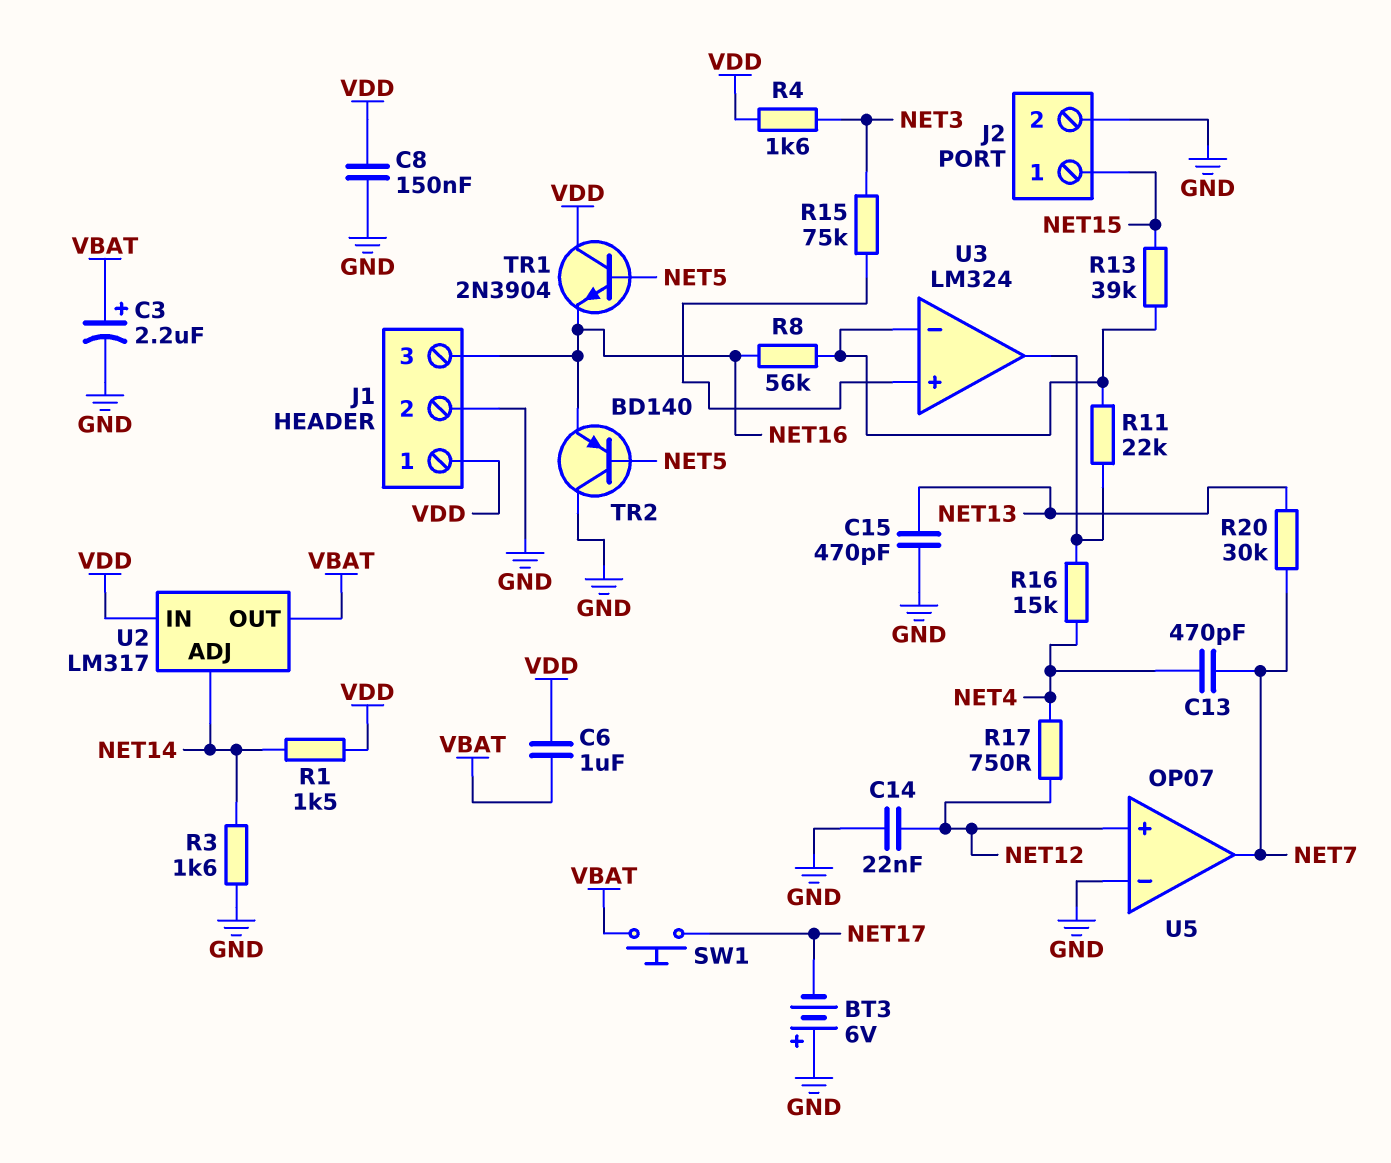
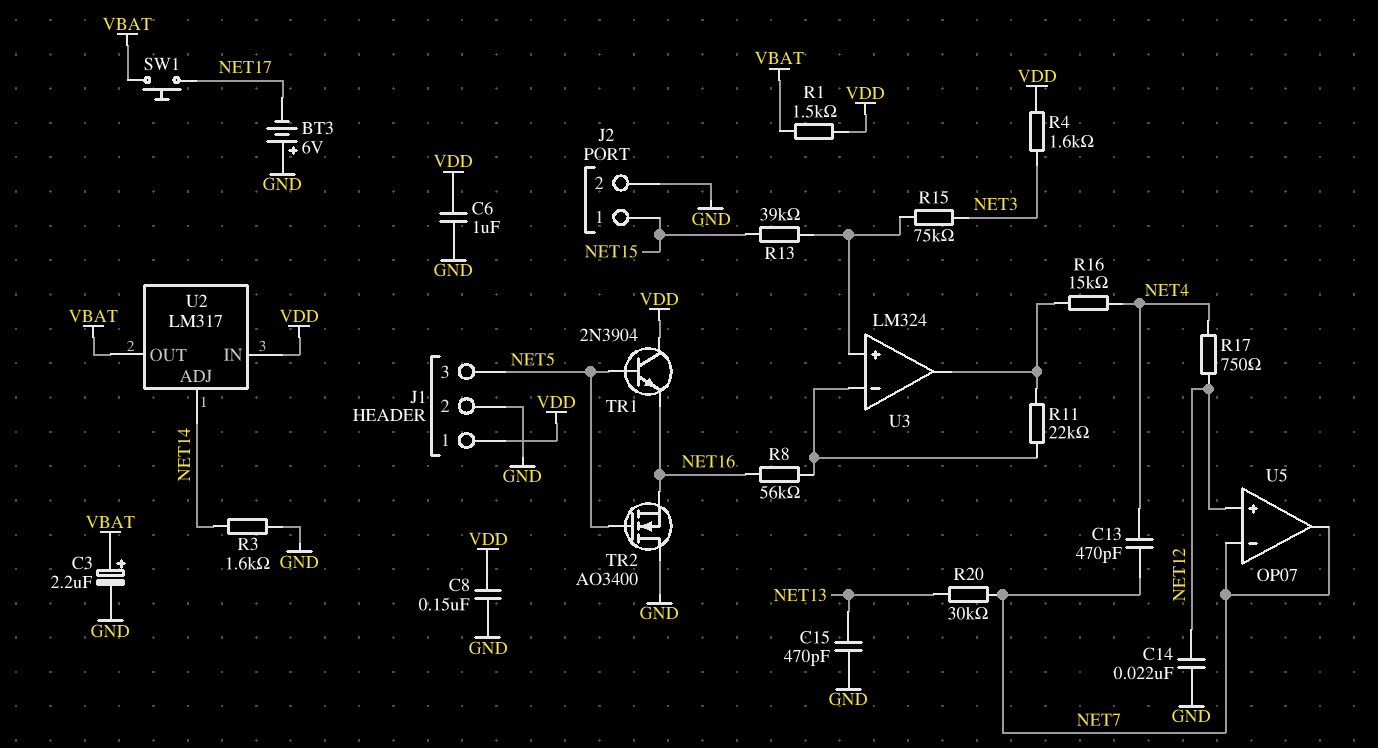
C6: 1uF (VBAT, VDD) -> 1uF (GND, VDD)
J1 pin 3: NET16 -> NET5
R1: 1.5k (NET14, VDD) -> 1.5k (VBAT, VDD)
R13: 39k (NET15, U3/in-) -> 39k (NET15, U3/in+)
TR2: PNP BD140 (B NET5, C GND, E NET16) -> NMOS AO3400 (G NET5, D GND, S NET16)
U5 pin in-: GND -> NET7

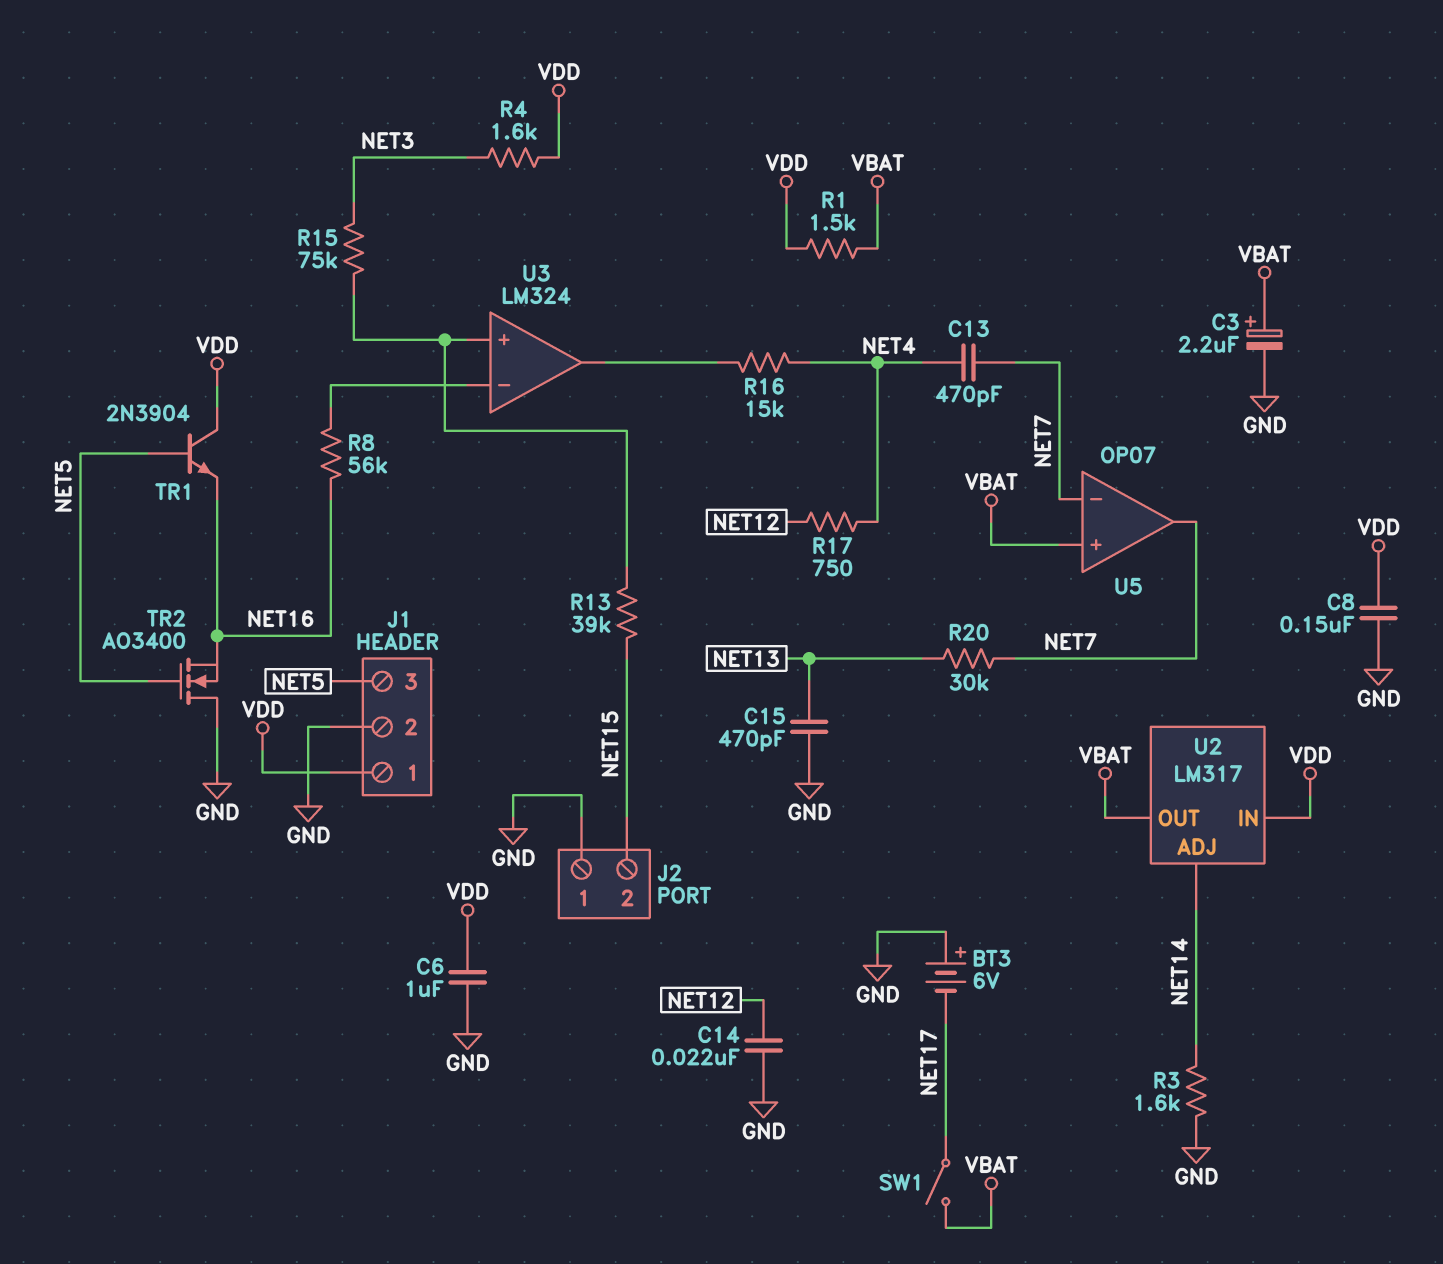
J2 pin 1: NET15 -> GND
J2 pin 2: GND -> NET15
R11: 22k (U3/in-, U3/out) -> none
SW1: button (NET17, VBAT) -> switch (NET17, VBAT)
U5 pin in+: NET12 -> VBAT

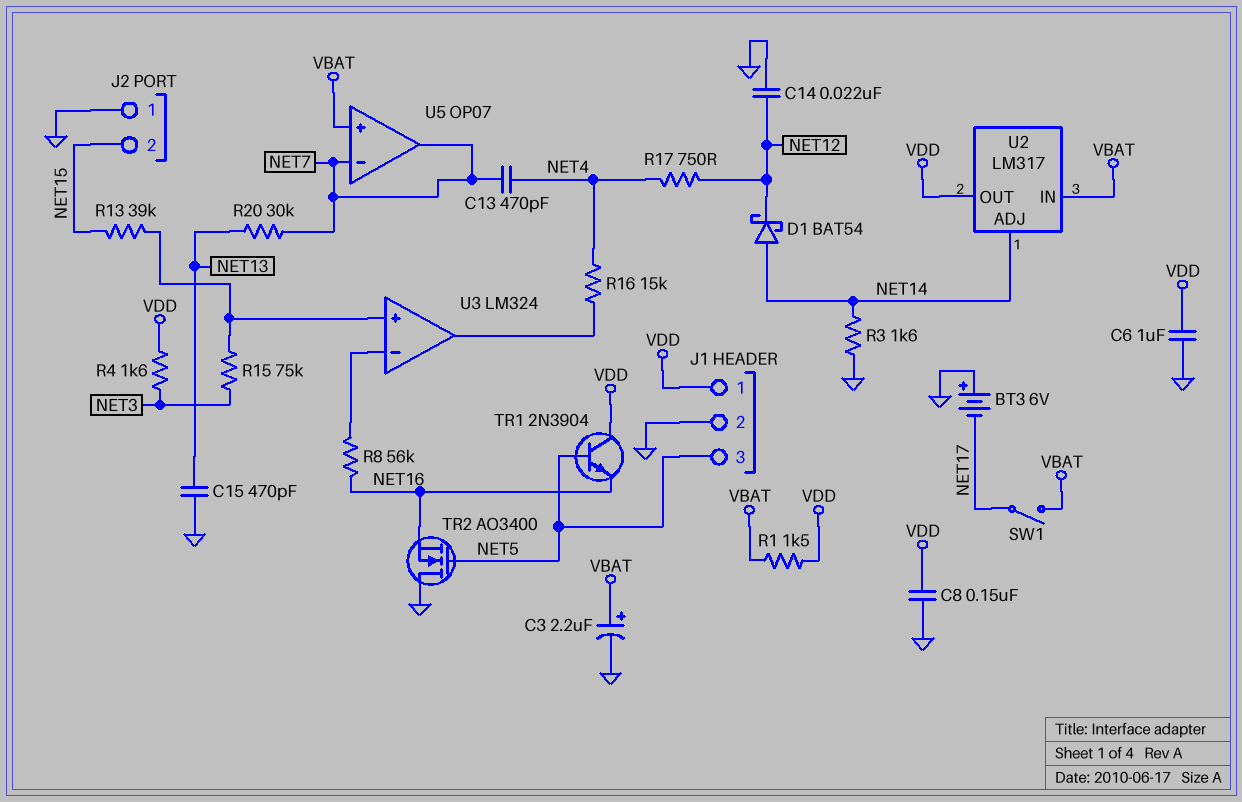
D1: none -> schottky BAT54 (A NET14, K NET12)
U2 pin IN: VDD -> VBAT
U2 pin OUT: VBAT -> VDD

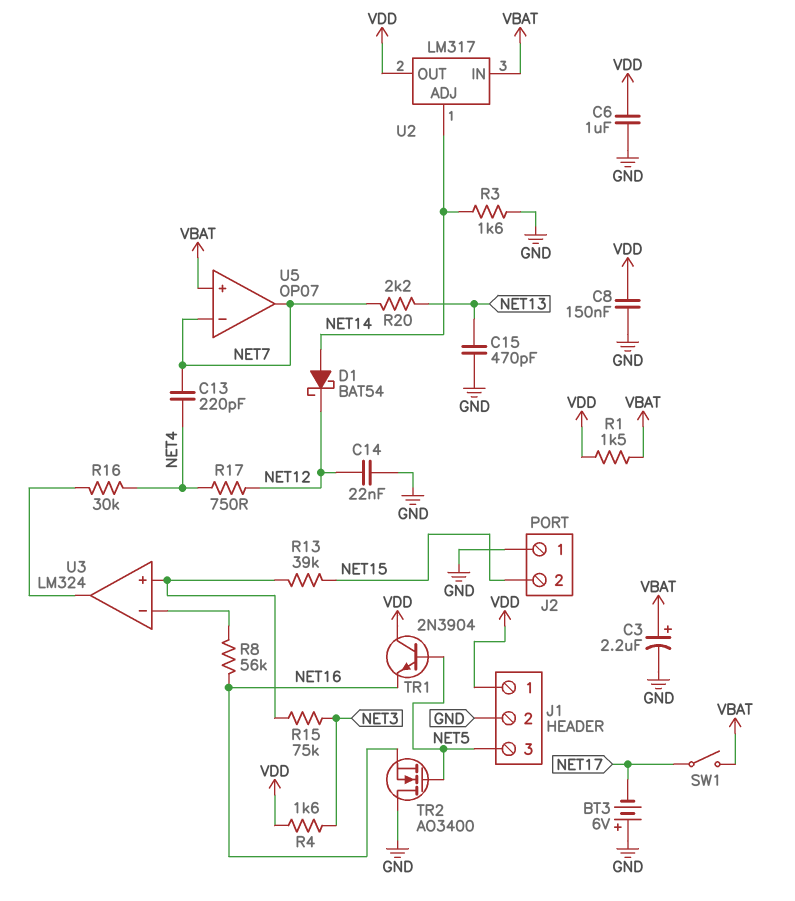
C13: 470pF (NET4, NET7) -> 220pF (NET4, NET7)
R16: 15k (NET4, U3/out) -> 30k (NET4, U3/out)
R20: 30k (NET7, NET13) -> 2.2k (NET7, NET13)

